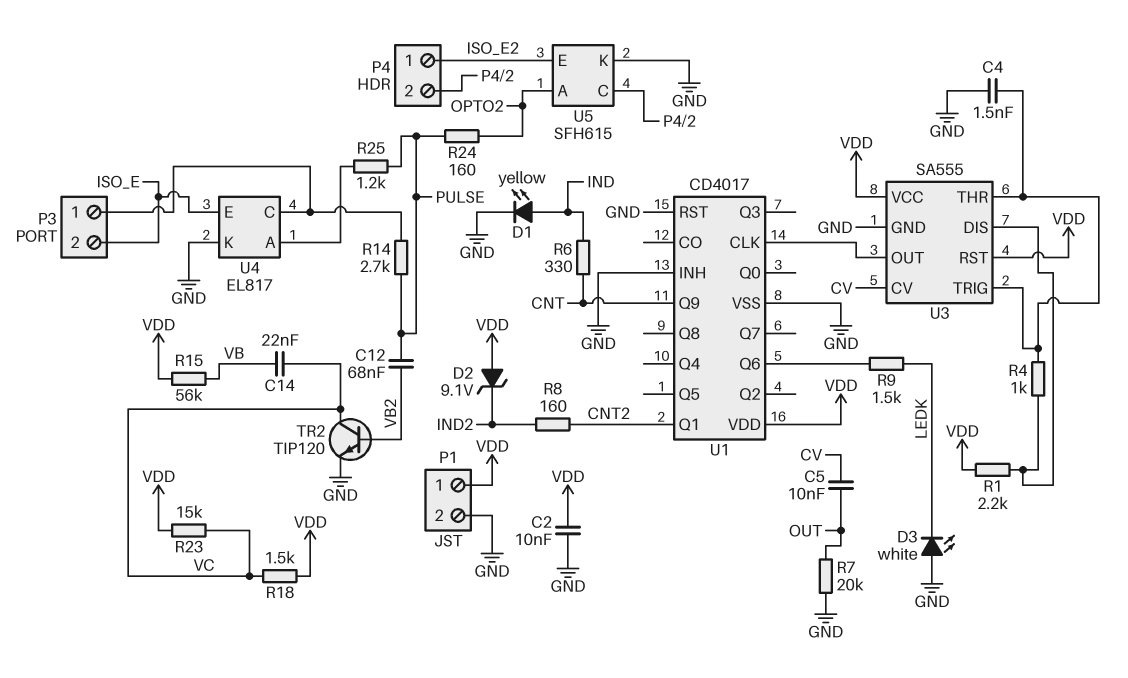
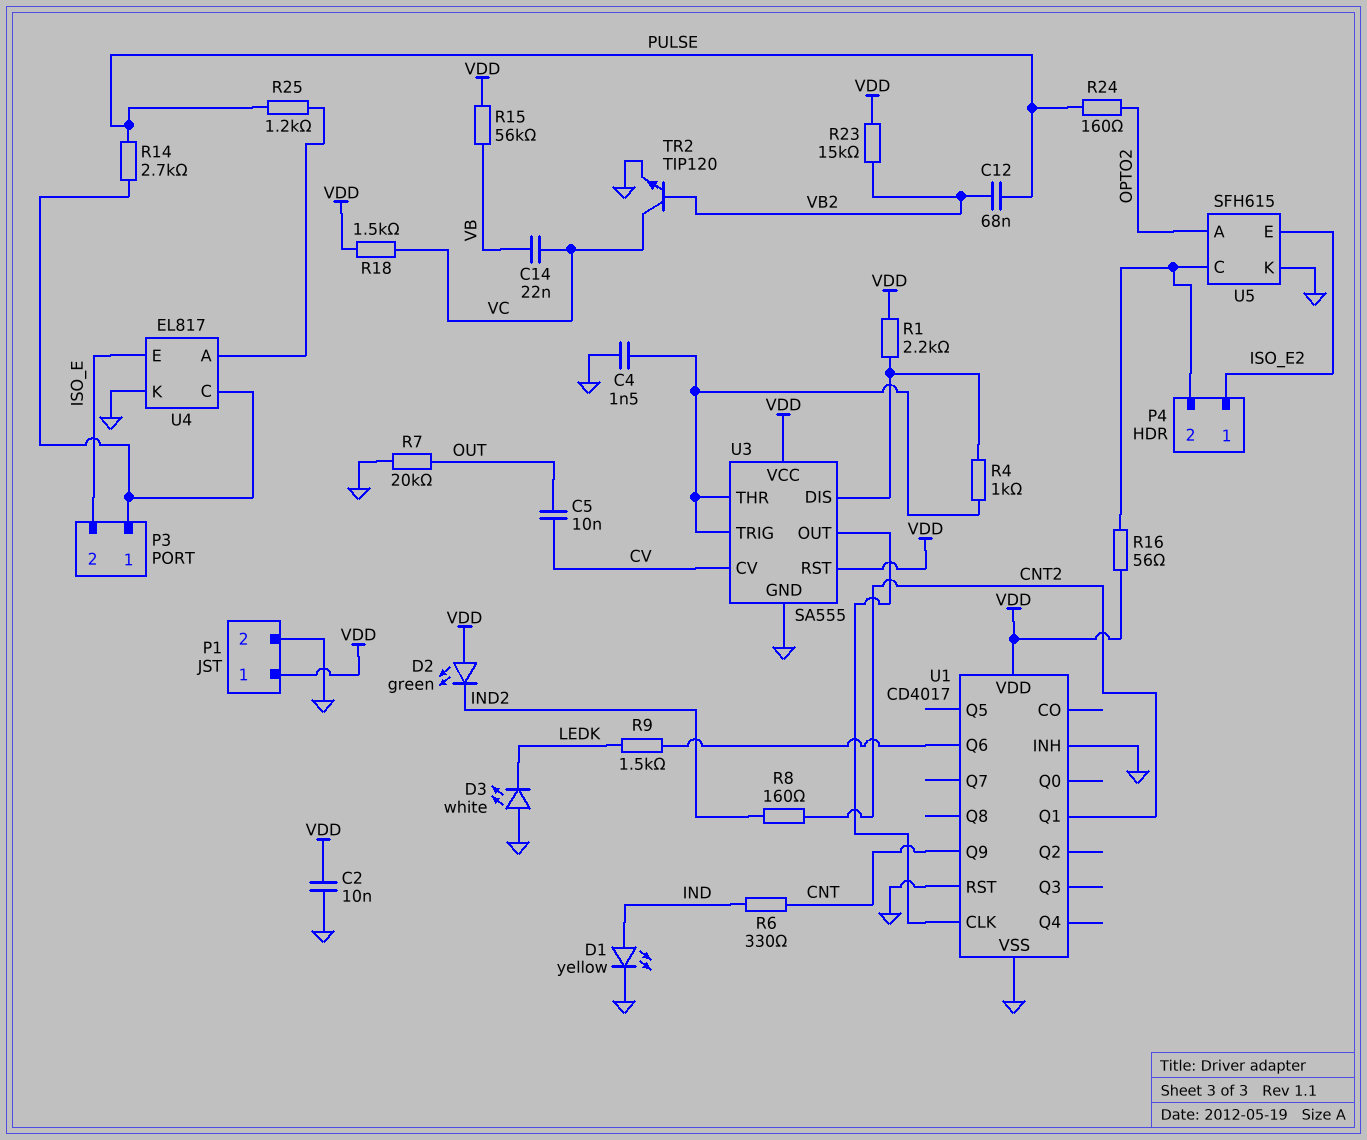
D2: zener 9.1V (A VDD, K IND2) -> LED green (A VDD, K IND2)
R16: none -> 56 (P4/2, VDD)
R23: 15k (VC, VDD) -> 15k (VB2, VDD)

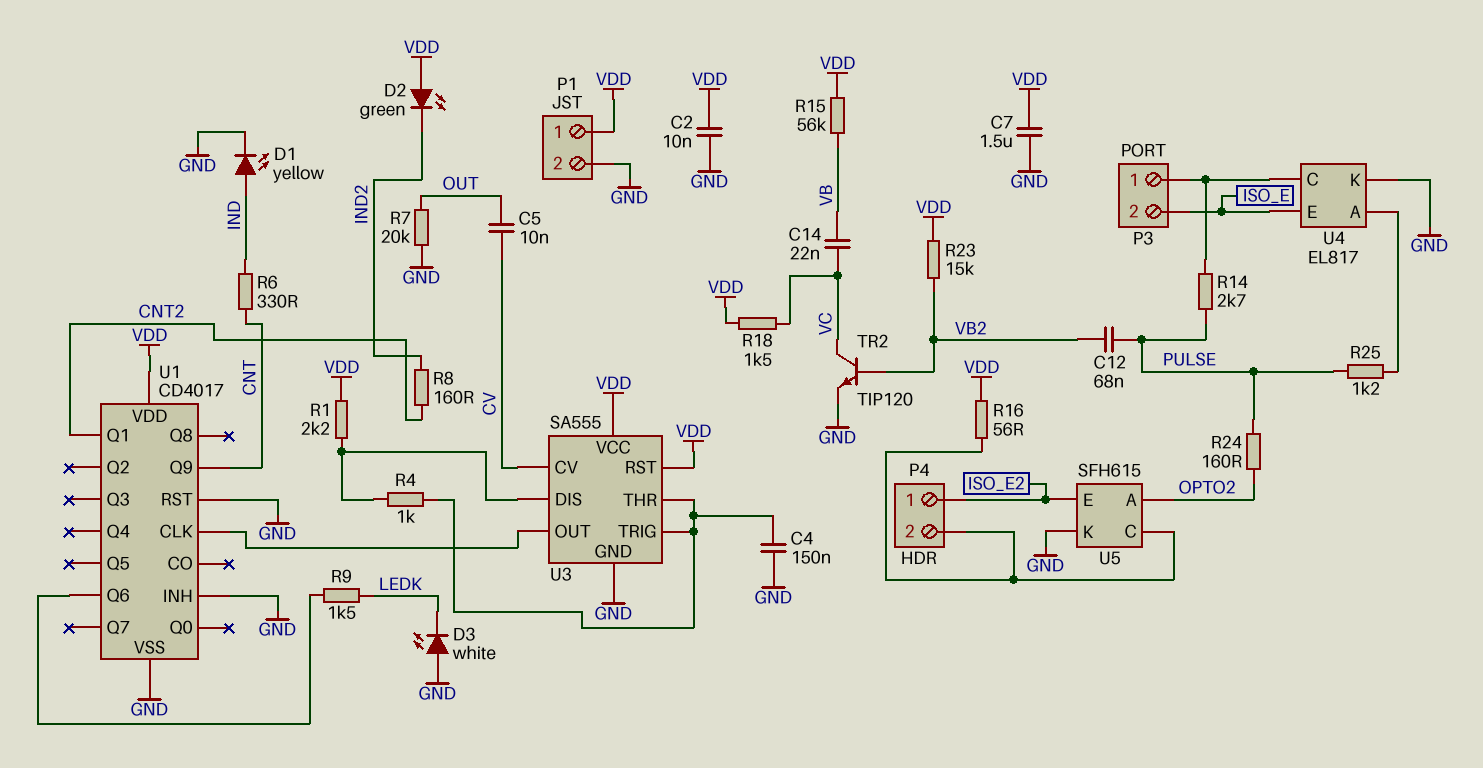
C4: 1.5nF (GND, U3/THR) -> 150nF (GND, U3/THR)
C7: none -> 1.5uF (GND, VDD)

